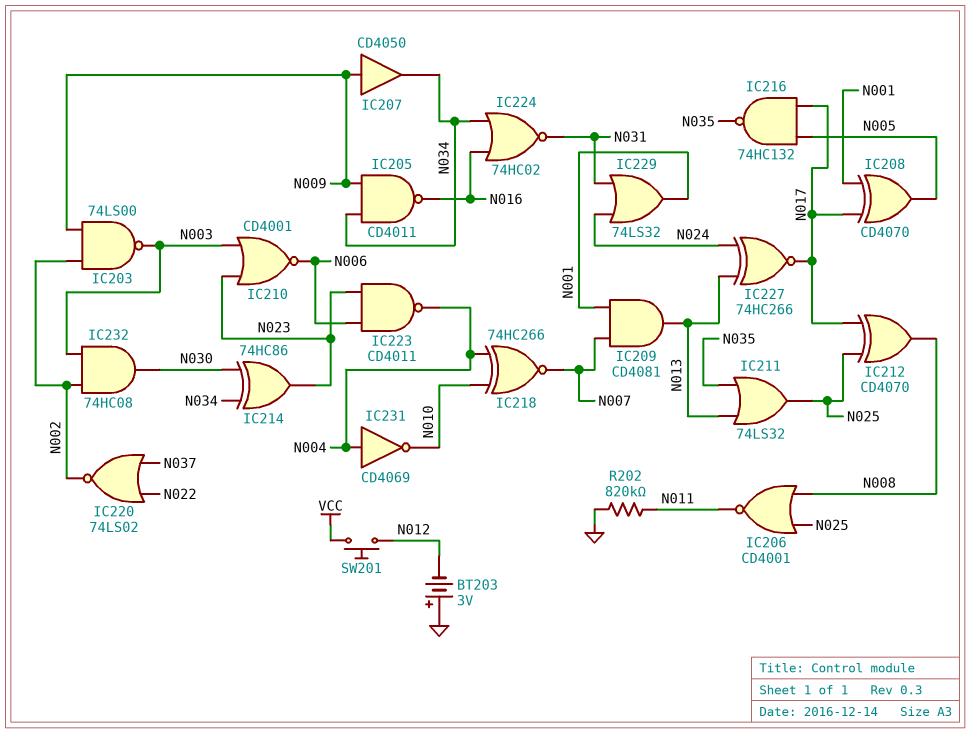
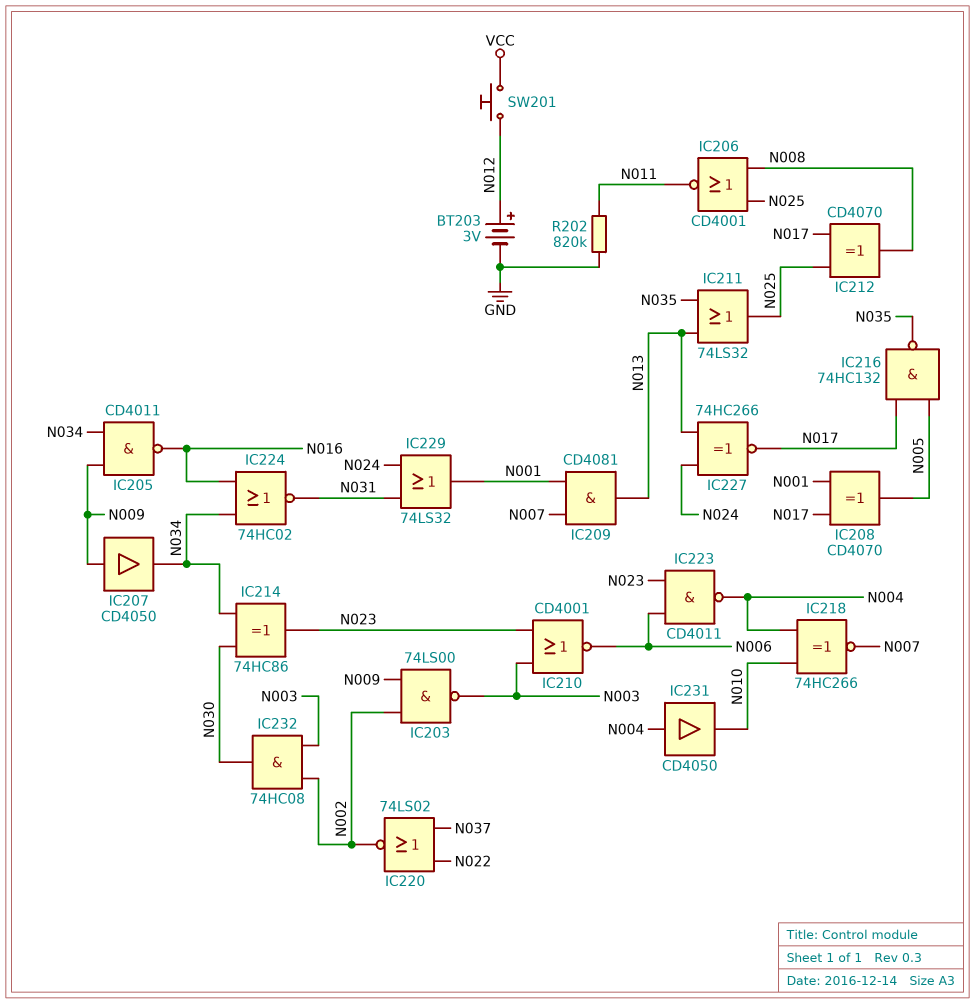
BT203: 3V (plus GND, minus N012) -> 3V (plus N012, minus GND)
IC231: NOT CD4069 (in N004, out N010) -> buffer CD4050 (in N004, out N010)

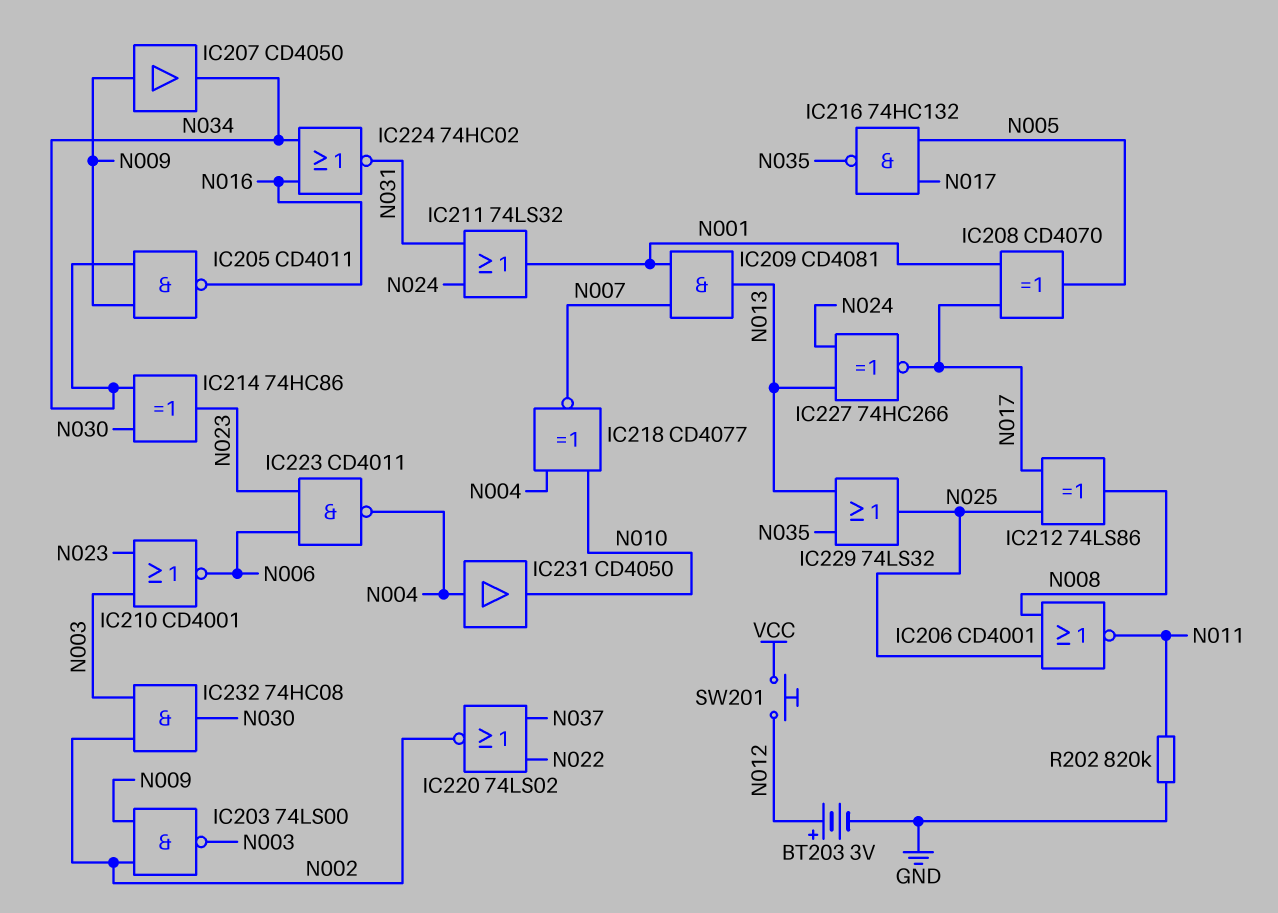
IC211: OR 74LS32 (in N013, in N035, out N025) -> OR 74LS32 (in N024, in N031, out N001)
IC212: XOR CD4070 (in N017, in N025, out N008) -> XOR 74LS86 (in N017, in N025, out N008)
IC218: XNOR 74HC266 (in N004, in N010, out N007) -> XNOR CD4077 (in N004, in N010, out N007)
IC229: OR 74LS32 (in N024, in N031, out N001) -> OR 74LS32 (in N013, in N035, out N025)

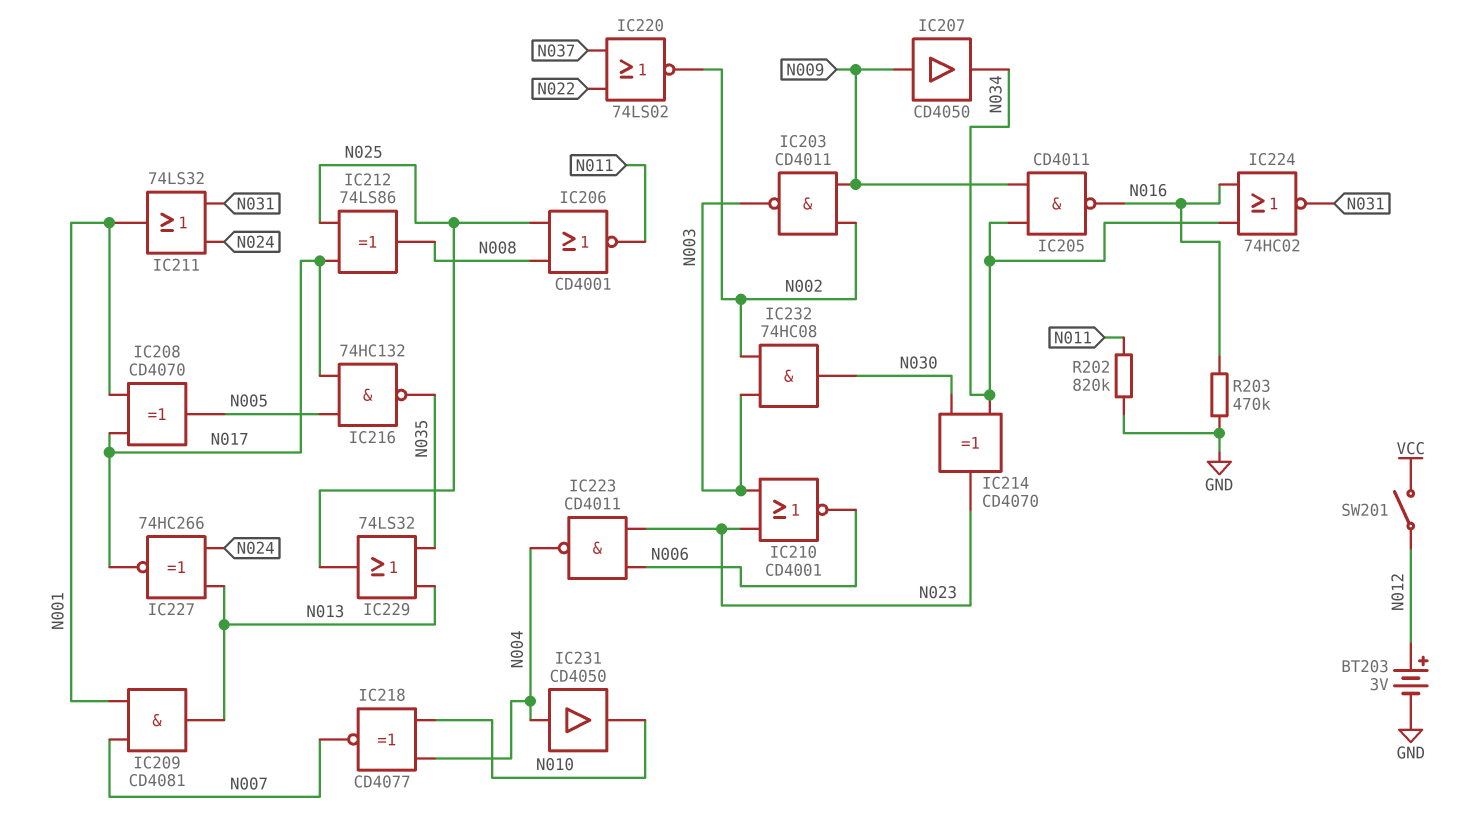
IC203: NAND 74LS00 (in N002, in N009, out N003) -> NAND CD4011 (in N002, in N009, out N003)
IC214: XOR 74HC86 (in N030, in N034, out N023) -> XOR CD4070 (in N030, in N034, out N023)
R203: none -> 470k (GND, N016)
SW201: button (N012, VCC) -> switch (N012, VCC)

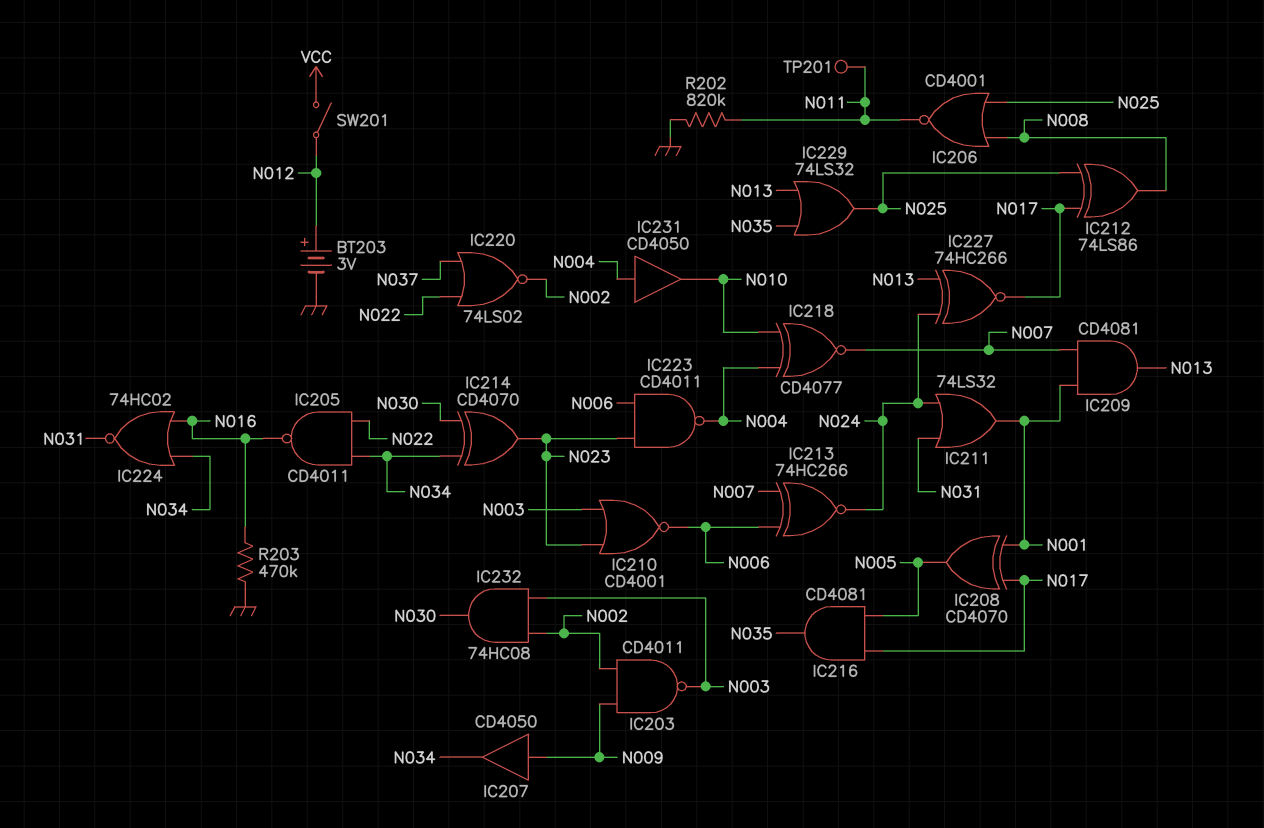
IC205: NAND CD4011 (in N009, in N034, out N016) -> NAND CD4011 (in N022, in N034, out N016)
IC213: none -> XNOR 74HC266 (in N006, in N007, out N024)
IC216: NAND 74HC132 (in N005, in N017, out N035) -> AND CD4081 (in N005, in N017, out N035)
TP201: none -> test point (N011)

